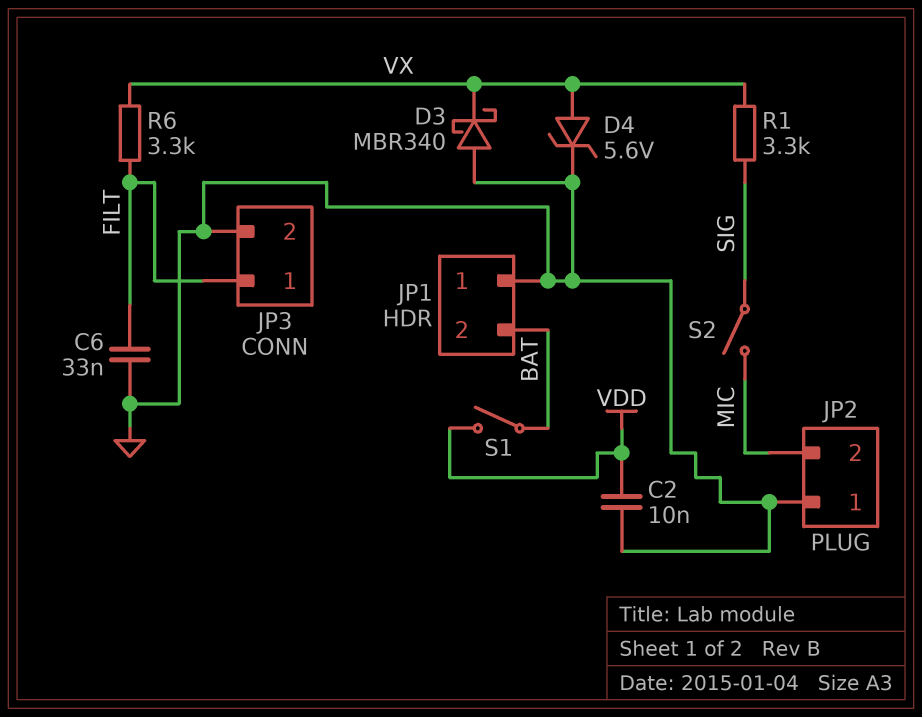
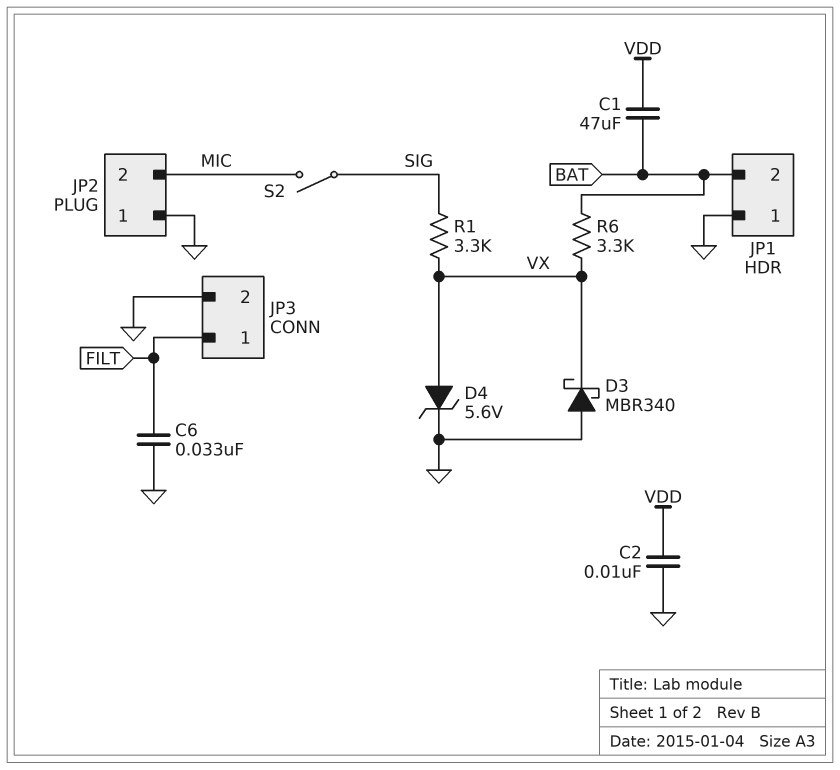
C1: none -> 47uF (BAT, VDD)
R6: 3.3k (FILT, VX) -> 3.3k (BAT, VX)
S1: switch (BAT, VDD) -> none

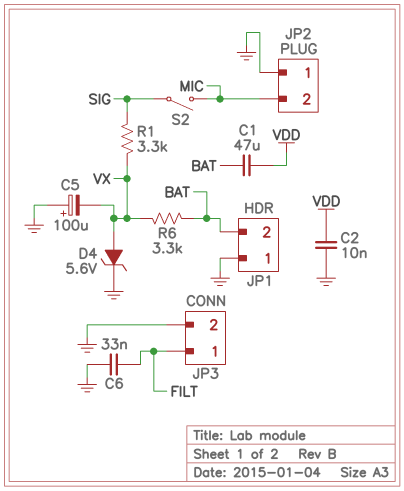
C5: none -> 100uF (plus GND, minus VX)
D3: schottky MBR340 (A GND, K VX) -> none

